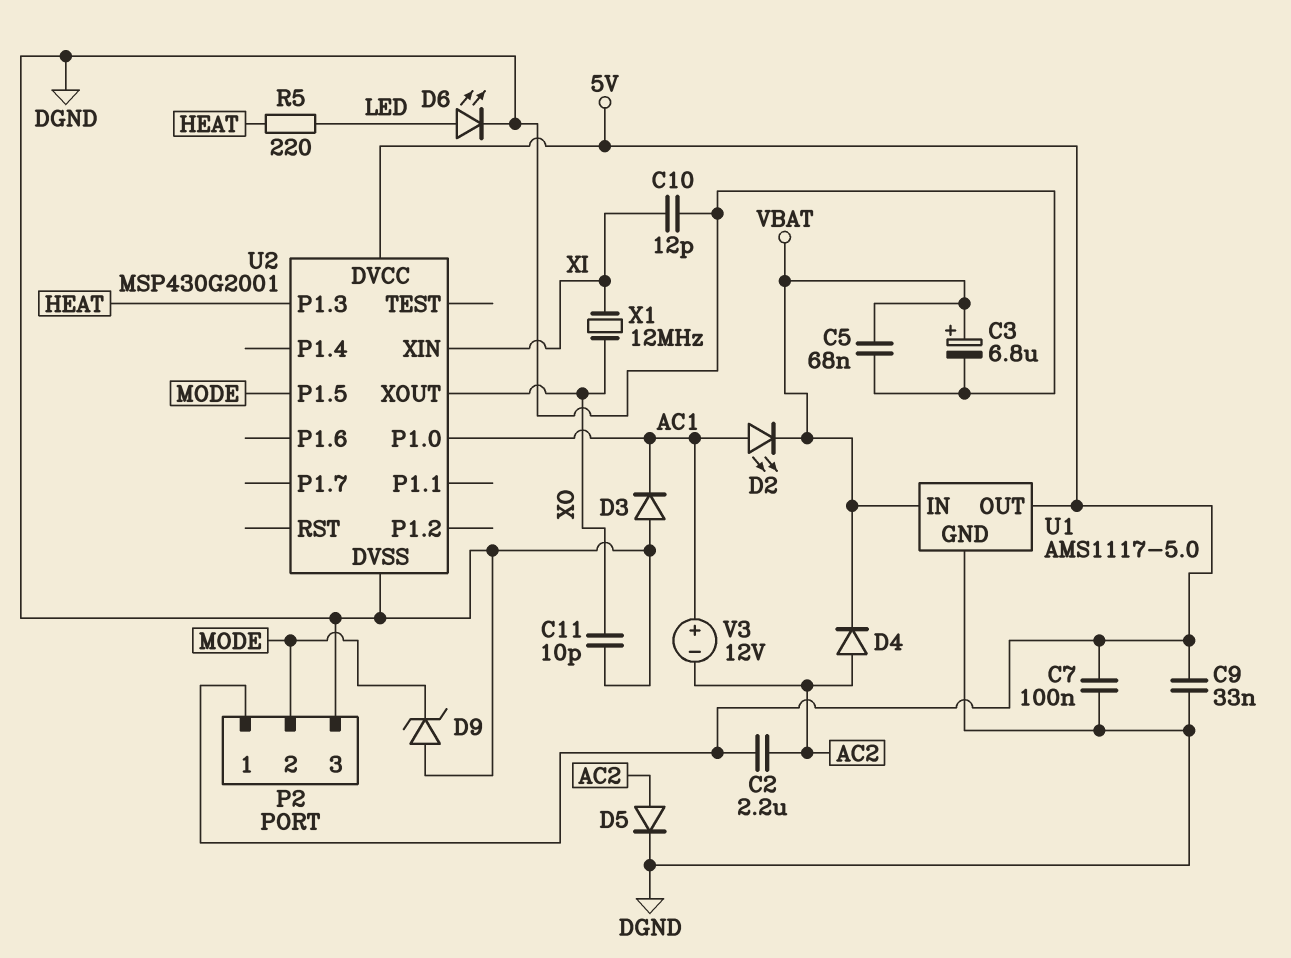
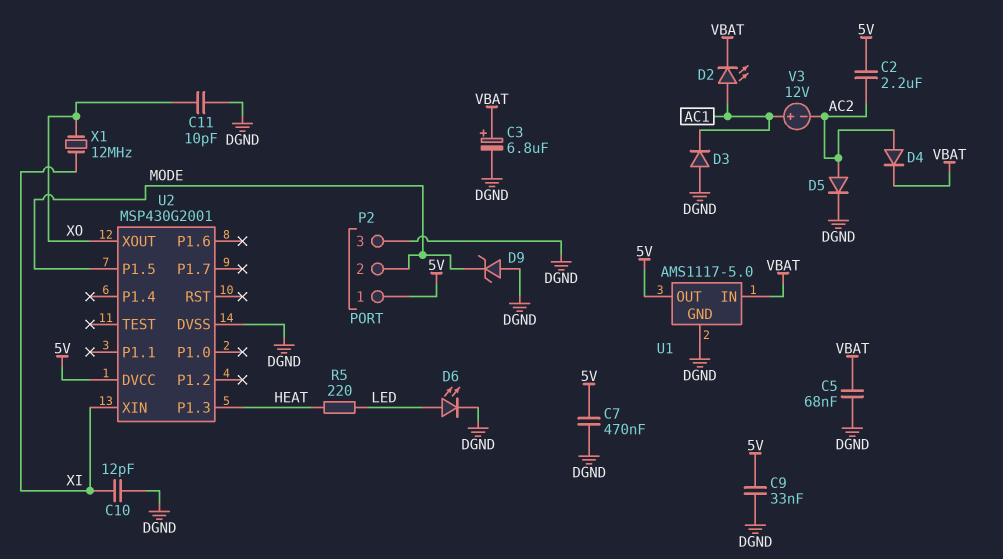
C7: 100nF (5V, DGND) -> 470nF (5V, DGND)
U2 pin P1.0: AC1 -> none

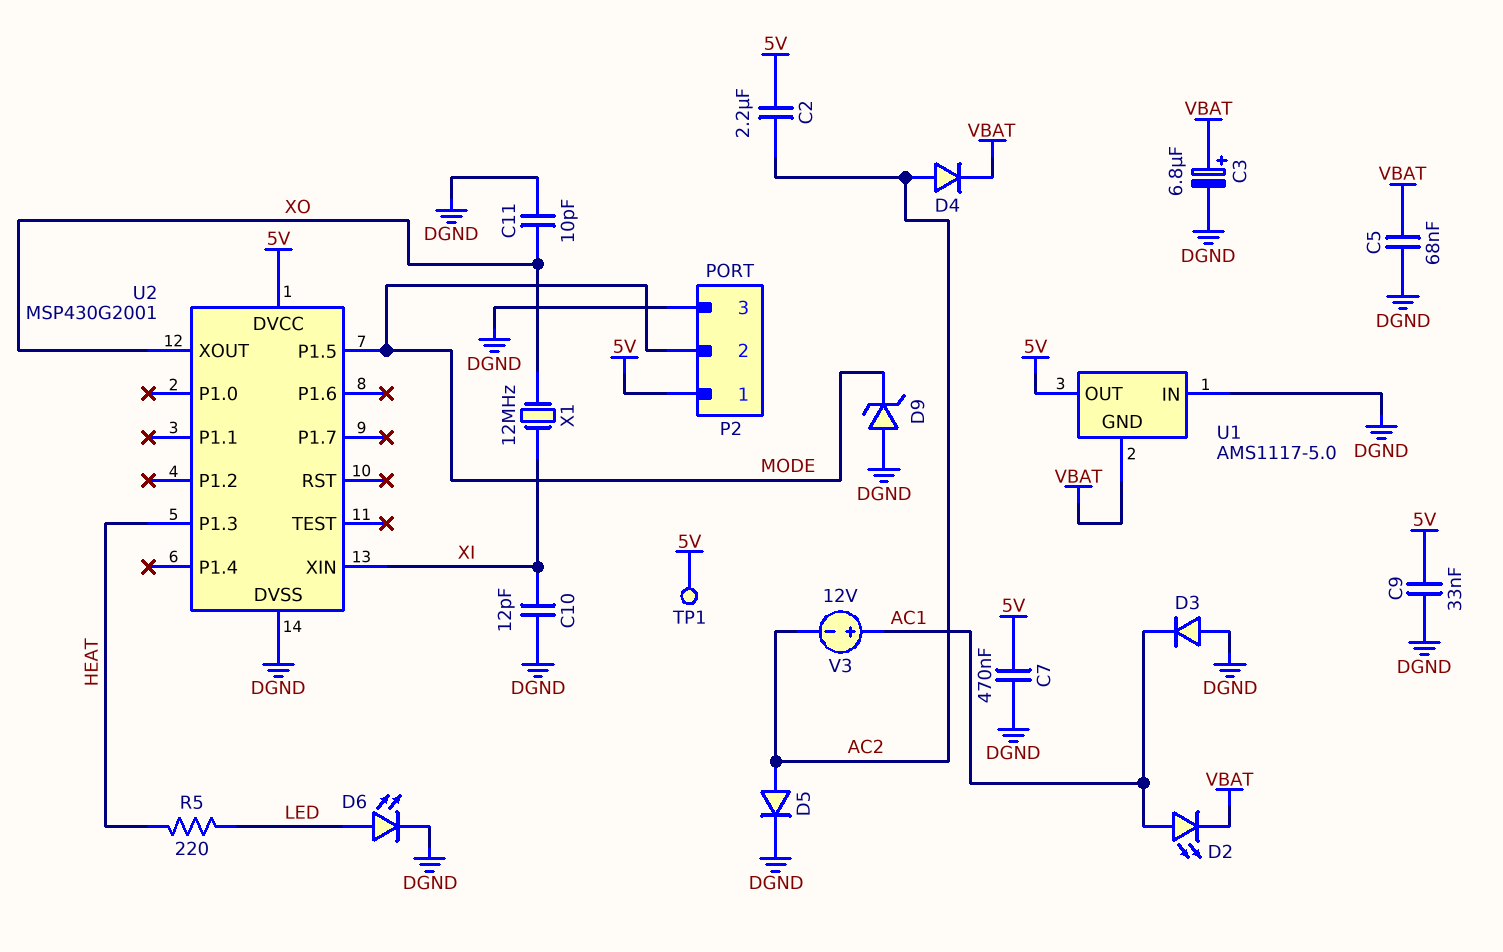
TP1: none -> test point (5V)
U1 pin GND: DGND -> VBAT
U1 pin IN: VBAT -> DGND

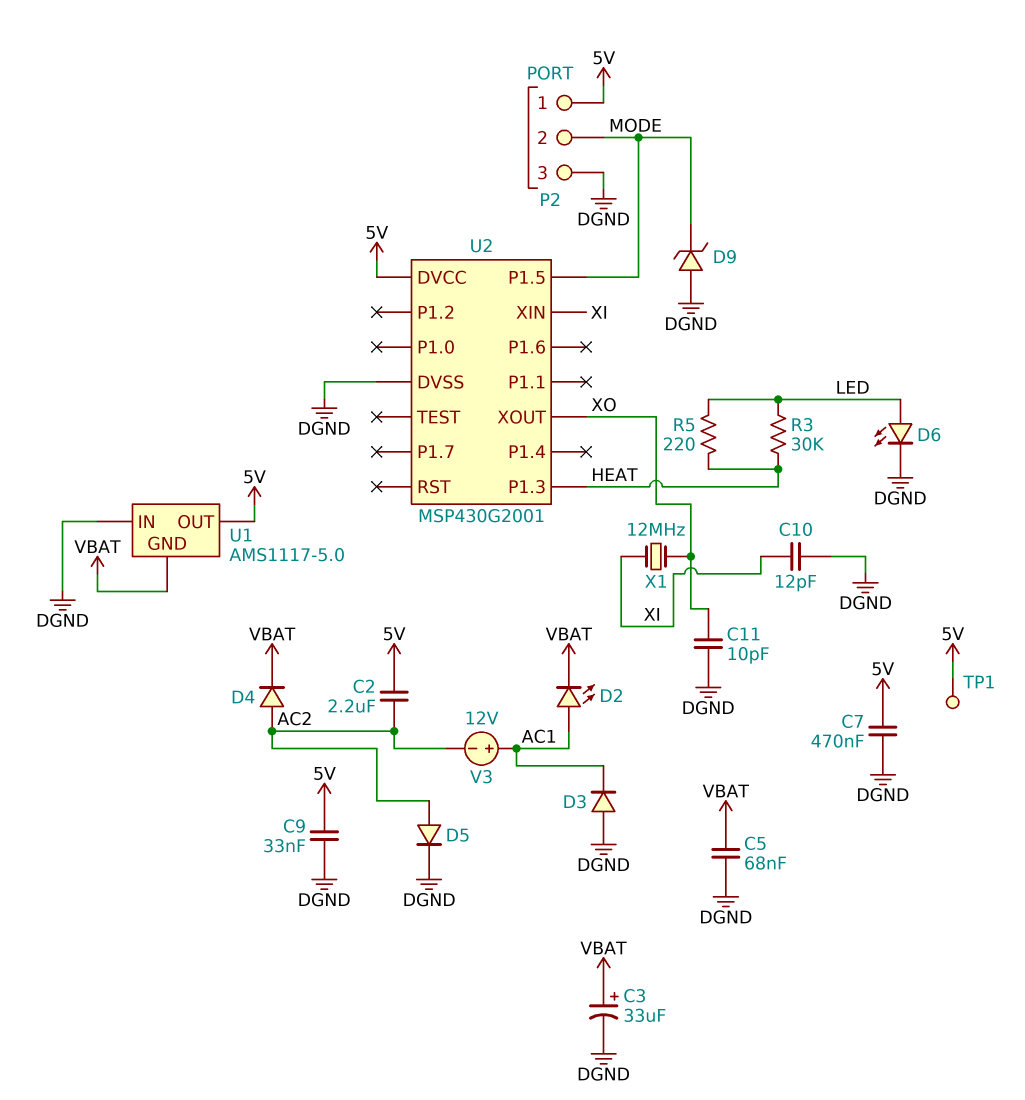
C3: 6.8uF (plus VBAT, minus DGND) -> 33uF (plus VBAT, minus DGND)
R3: none -> 30k (HEAT, LED)

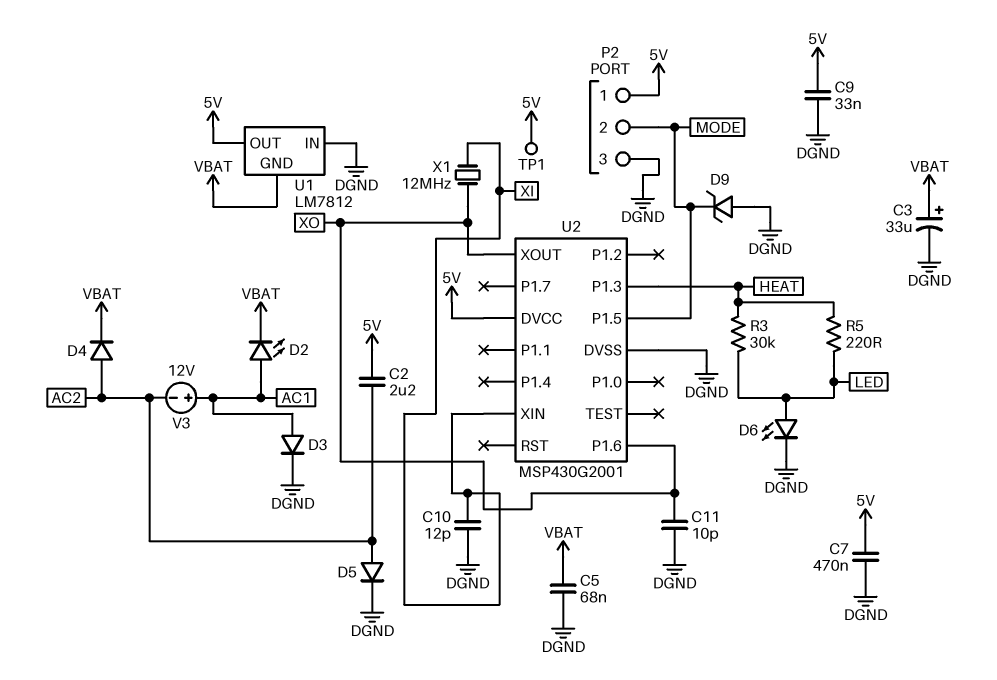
D3: diode (A DGND, K AC1) -> diode (A AC1, K DGND)
U1: AMS1117-5.0 -> LM7812
U2 pin P1.6: none -> XO

